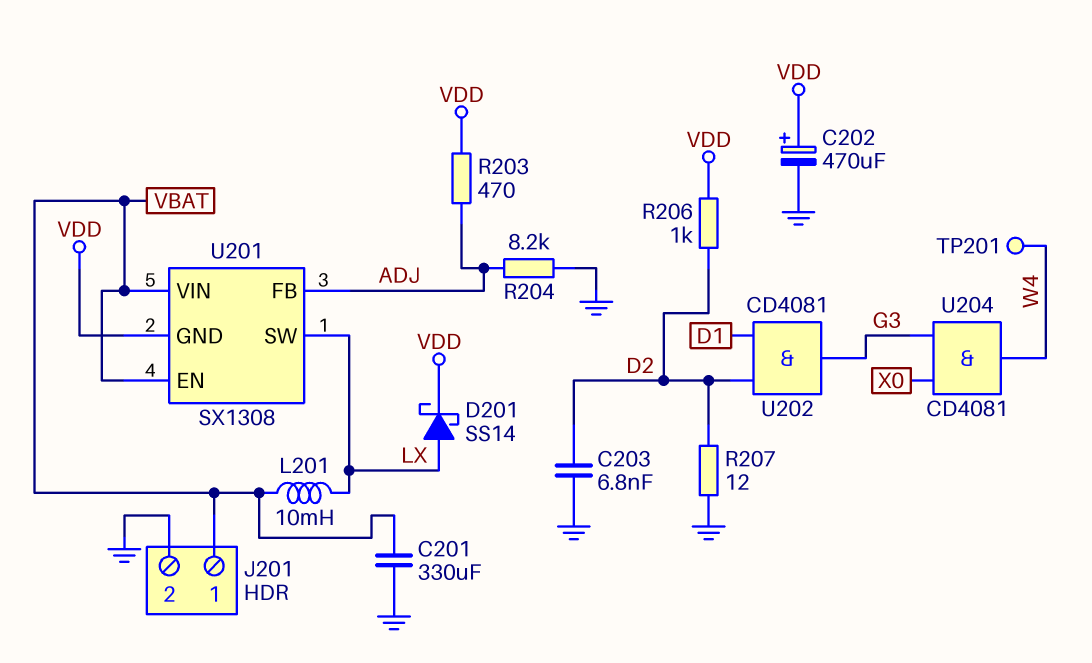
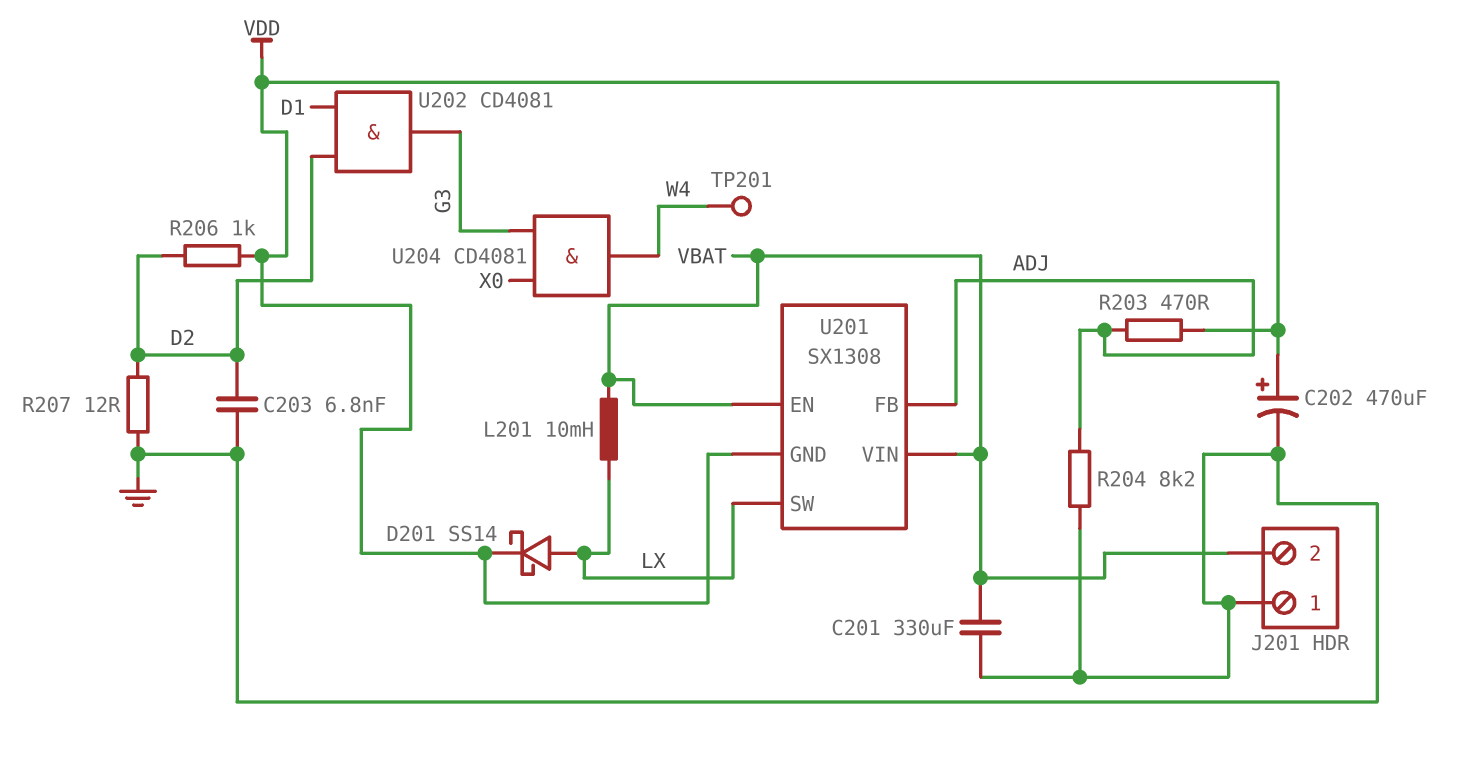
J201 pin 1: VBAT -> GND
J201 pin 2: GND -> VBAT

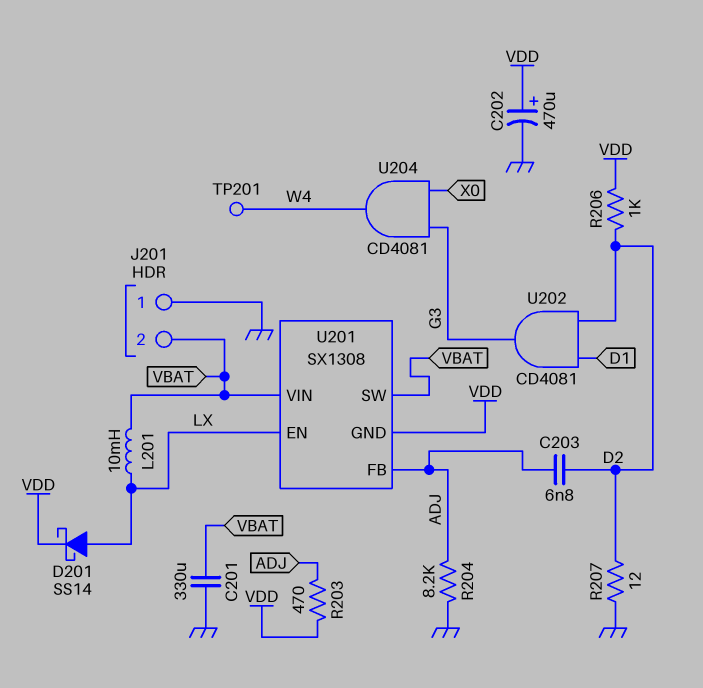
C203: 6.8nF (D2, GND) -> 6.8nF (ADJ, D2)
U201 pin EN: VBAT -> LX
U201 pin SW: LX -> VBAT

